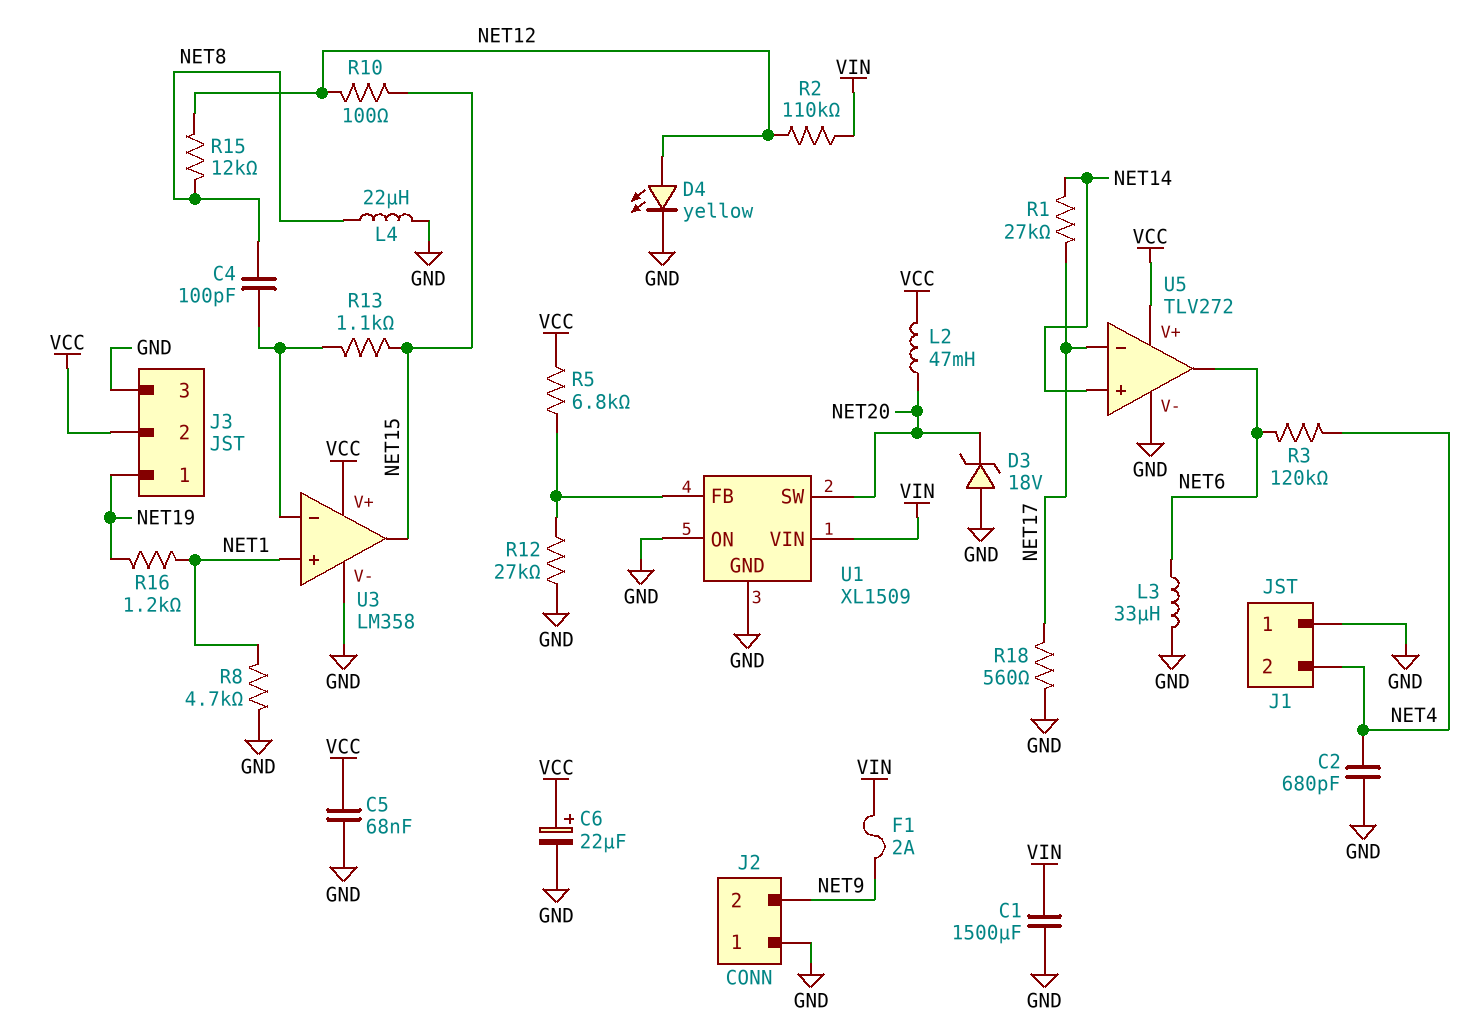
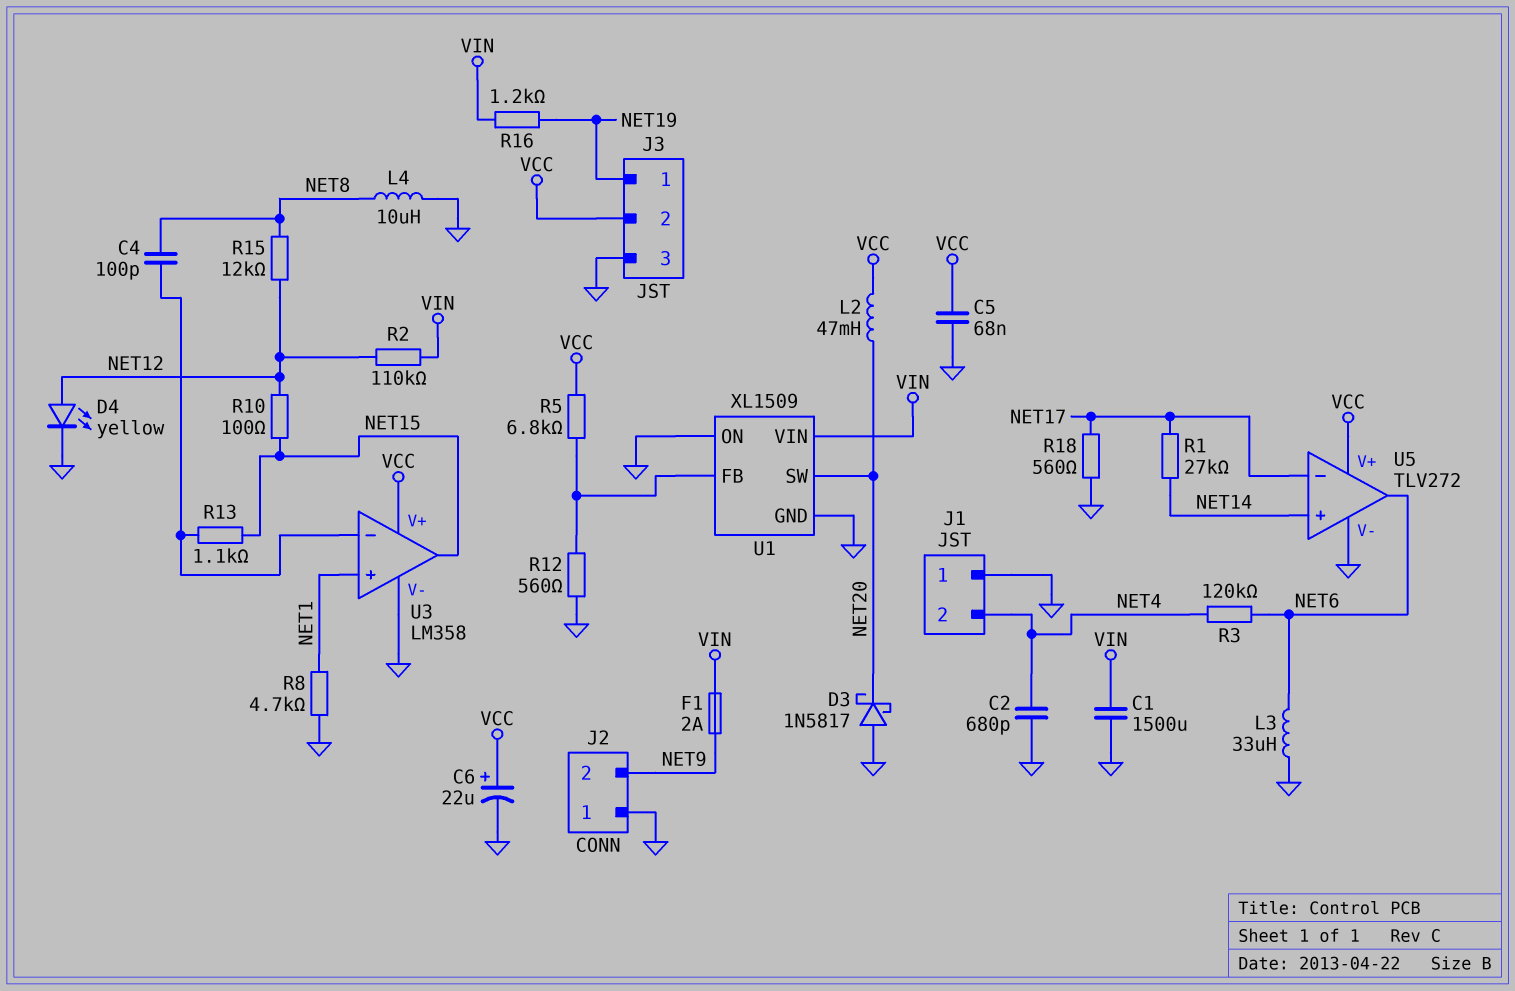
D3: zener 18V (A GND, K NET20) -> schottky 1N5817 (A GND, K NET20)
L4: 22uH (GND, NET8) -> 10uH (GND, NET8)
R12: 27k (GND, U1/FB) -> 560 (GND, U1/FB)
R16: 1.2k (NET1, NET19) -> 1.2k (NET19, VIN)

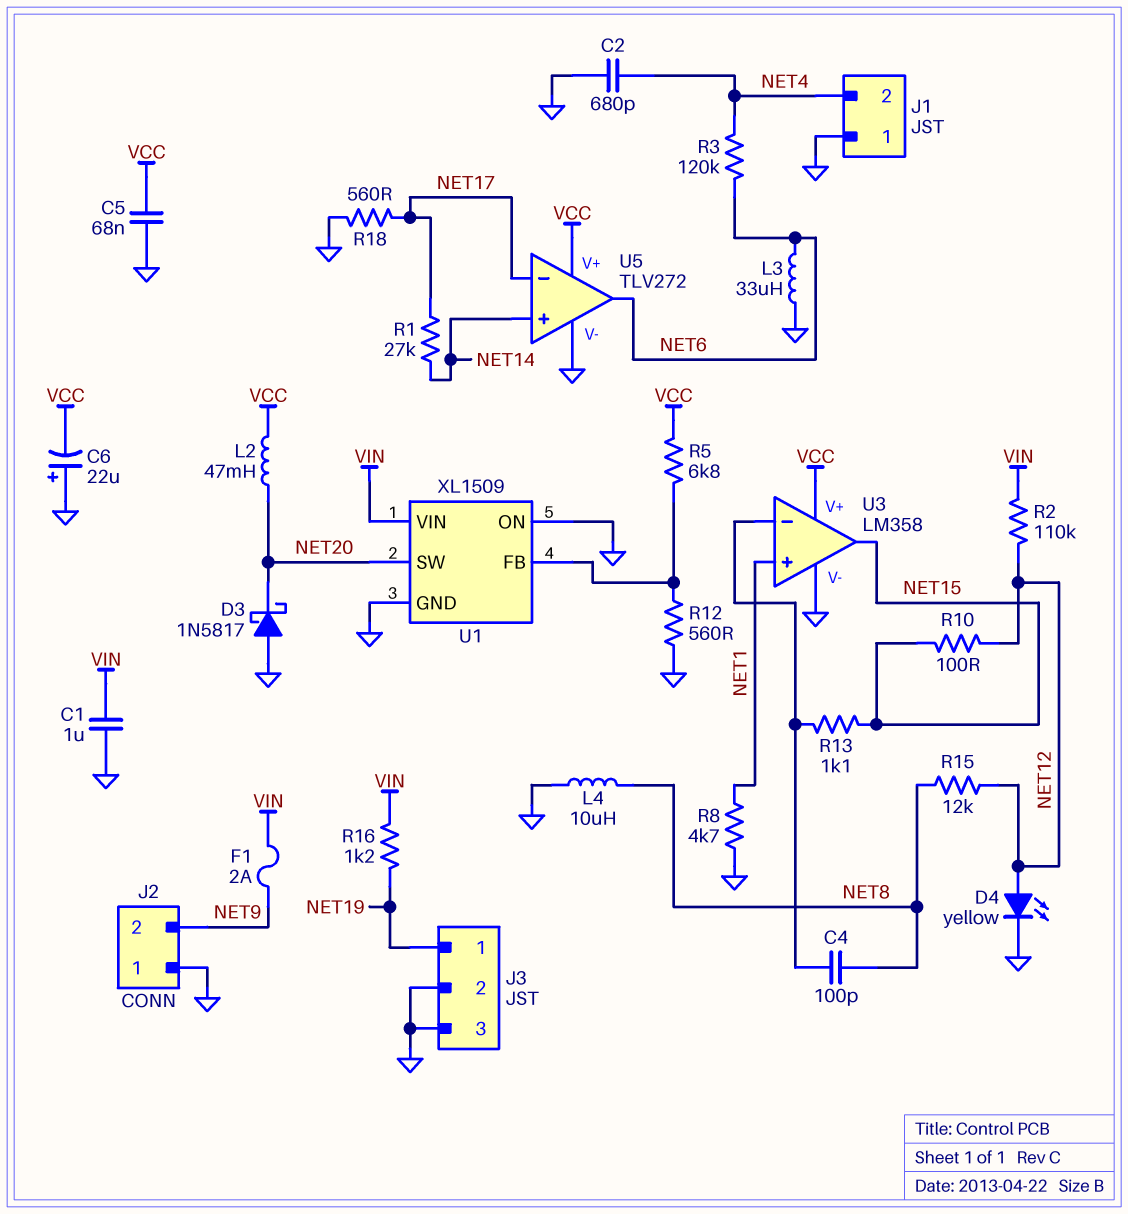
C1: 1500uF (GND, VIN) -> 1uF (GND, VIN)
C6: 22uF (plus VCC, minus GND) -> 22uF (plus GND, minus VCC)
J3 pin 2: VCC -> GND

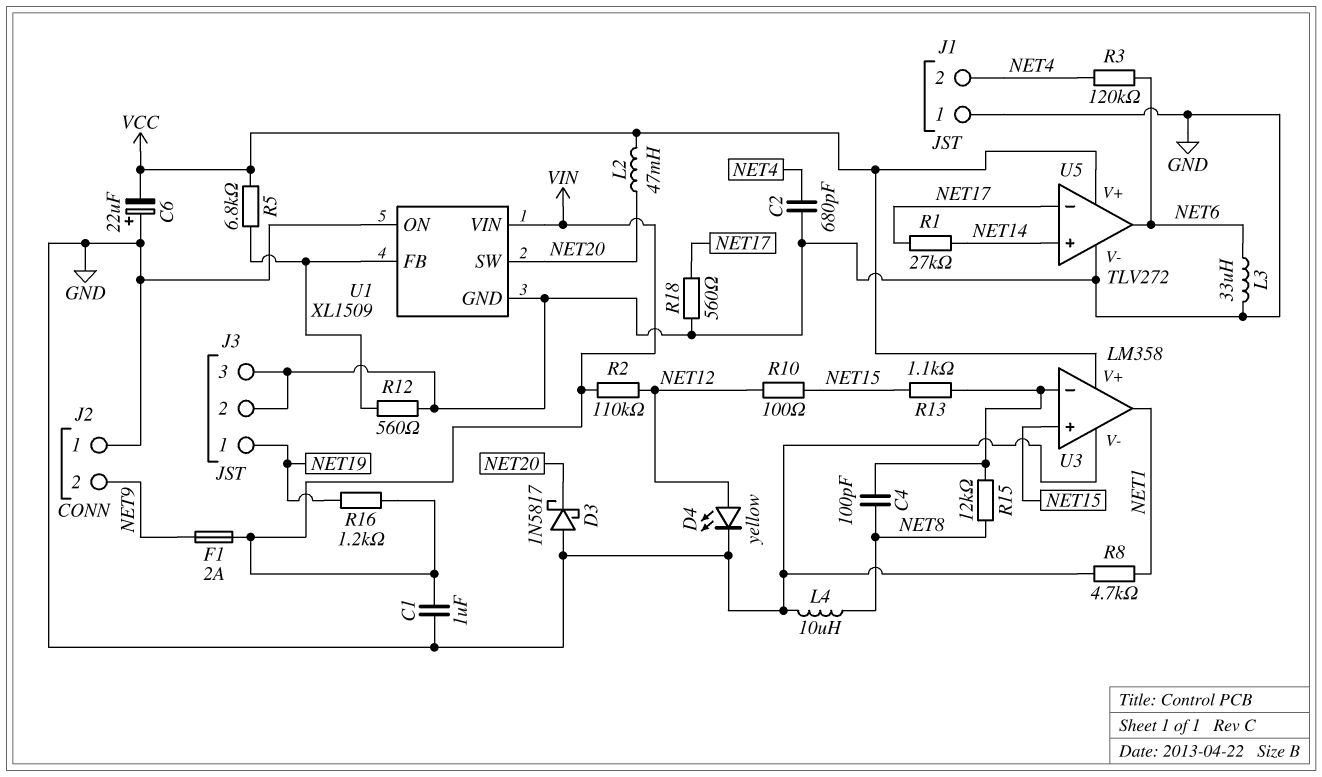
C5: 68nF (GND, VCC) -> none
R15: 12k (NET8, NET12) -> 12k (NET8, U3/in-)
U3 pin in+: NET1 -> NET15
U3 pin out: NET15 -> NET1

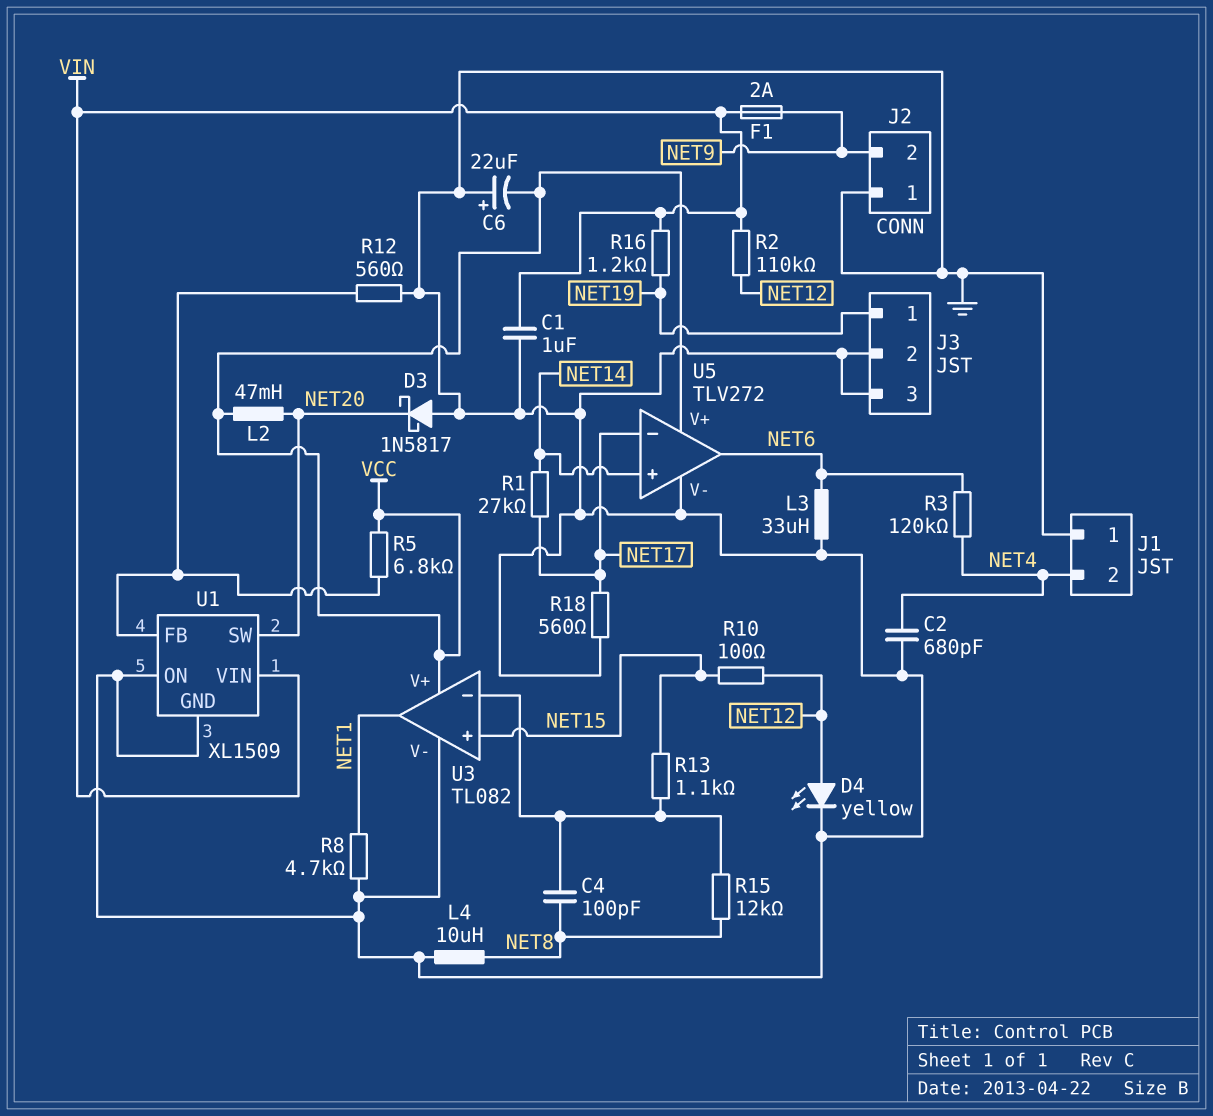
U3: LM358 -> TL082

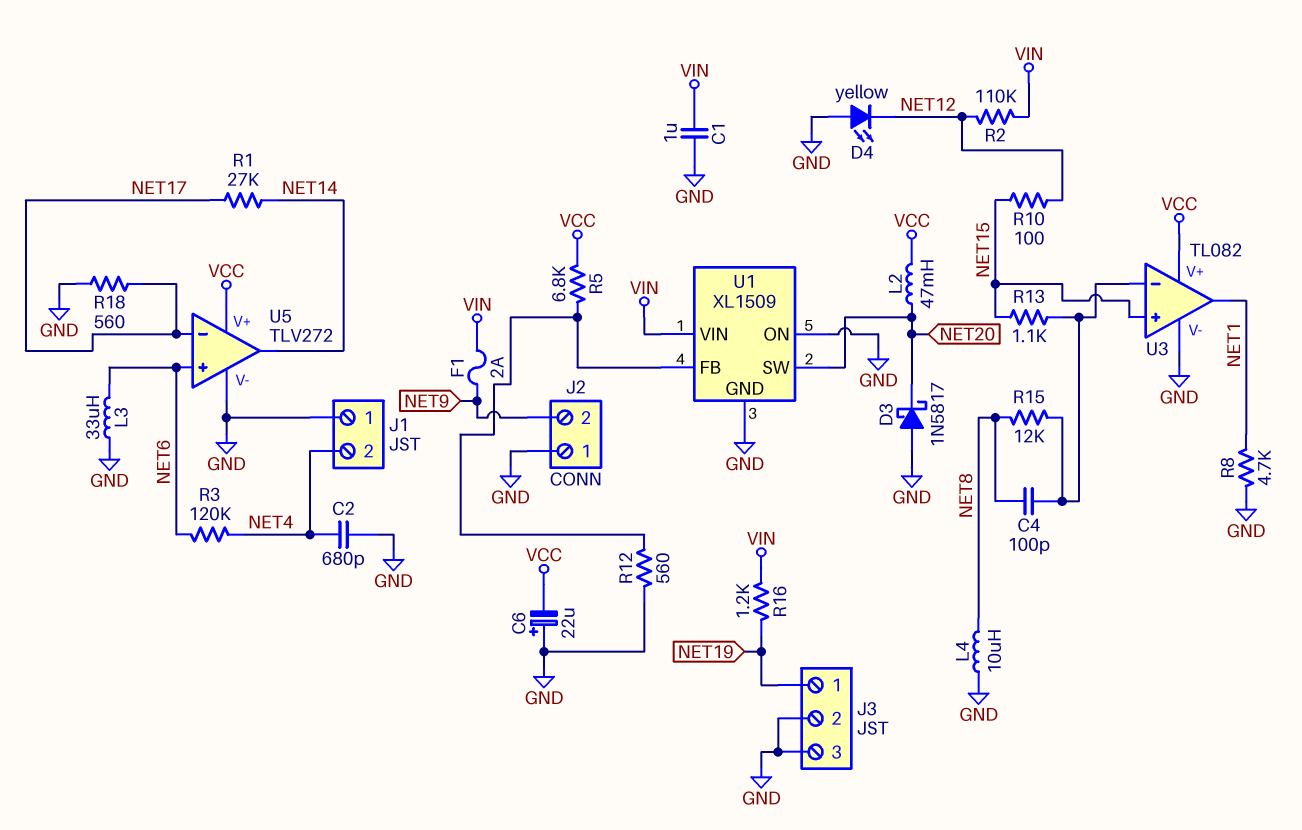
D4: LED yellow (A NET12, K GND) -> LED yellow (A GND, K NET12)
U5 pin in+: NET14 -> NET6
U5 pin out: NET6 -> NET14

